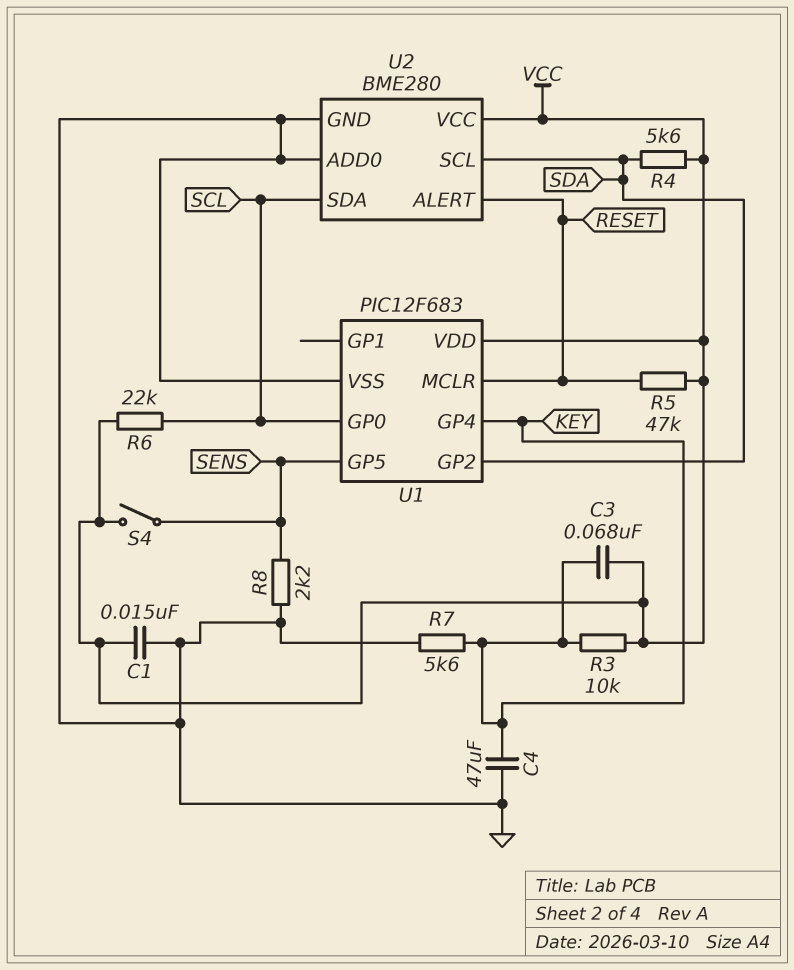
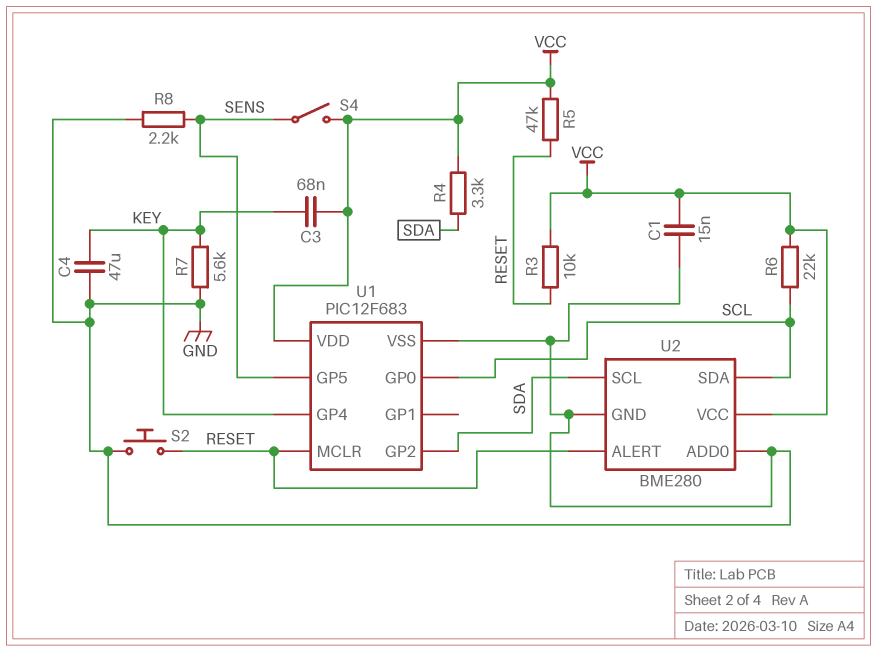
R3: 10k (KEY, VCC) -> 10k (RESET, VCC)
R4: 5.6k (SDA, VCC) -> 3.3k (SDA, VCC)
S2: none -> button (GND, RESET)

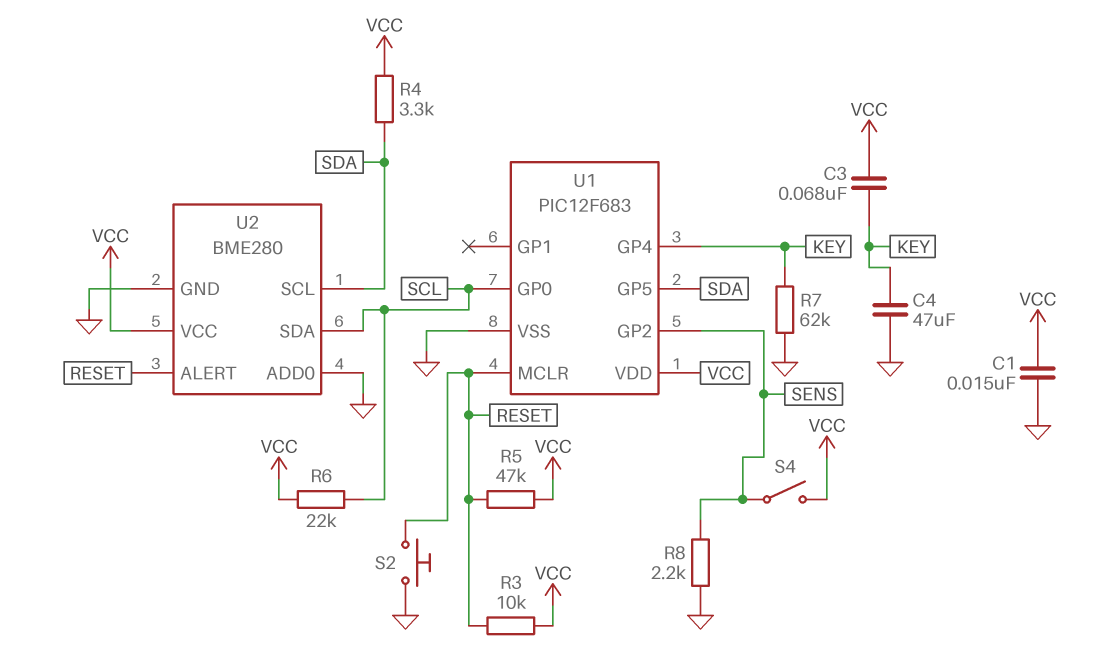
R7: 5.6k (GND, KEY) -> 62k (GND, KEY)
U1 pin GP2: SDA -> SENS
U1 pin GP5: SENS -> SDA

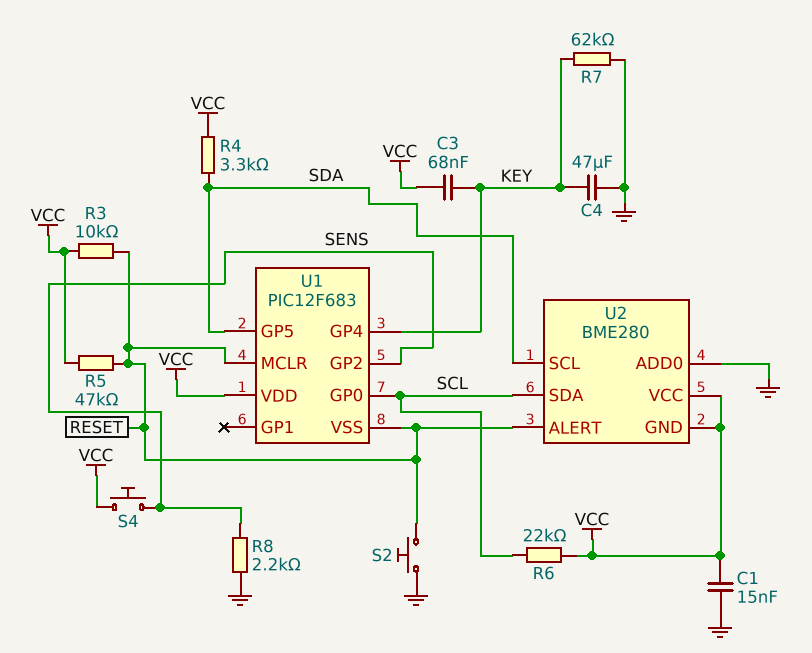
S4: switch (SENS, VCC) -> button (SENS, VCC)
U1 pin VSS: GND -> RESET
U2 pin GND: GND -> VCC

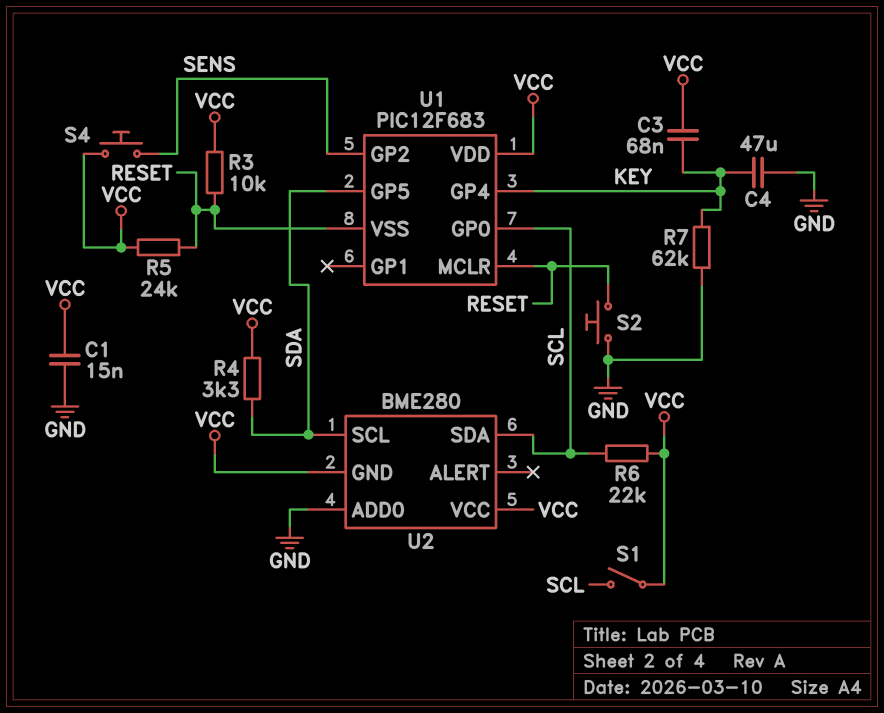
R5: 47k (RESET, VCC) -> 24k (RESET, VCC)
R8: 2.2k (GND, SENS) -> none
S1: none -> switch (SCL, VCC)
U2 pin ALERT: RESET -> none

